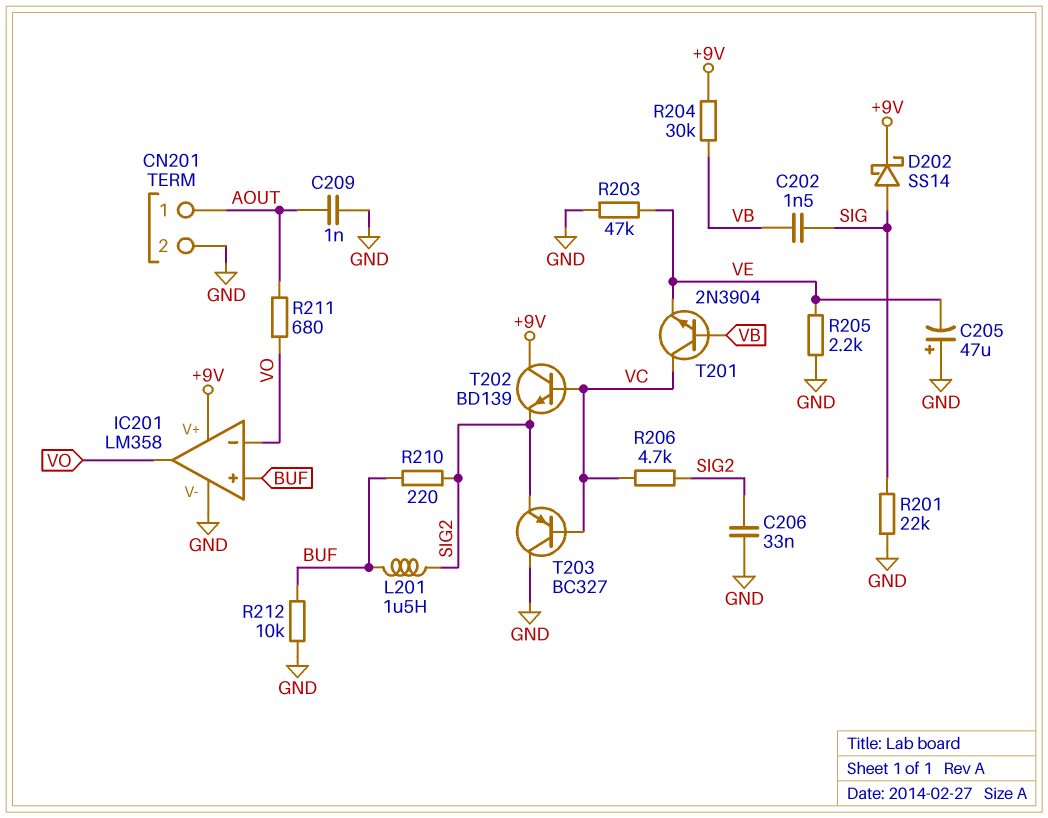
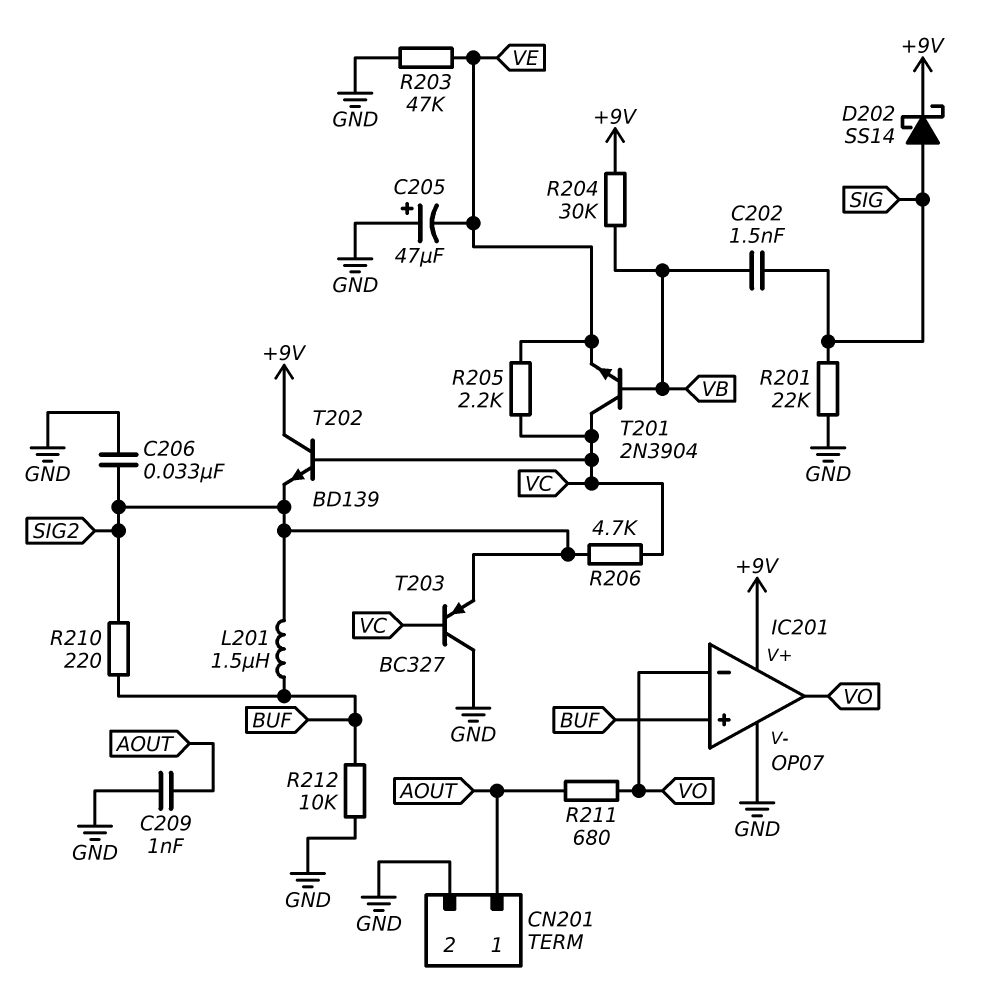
IC201: LM358 -> OP07
R205: 2.2k (GND, VE) -> 2.2k (VC, VE)

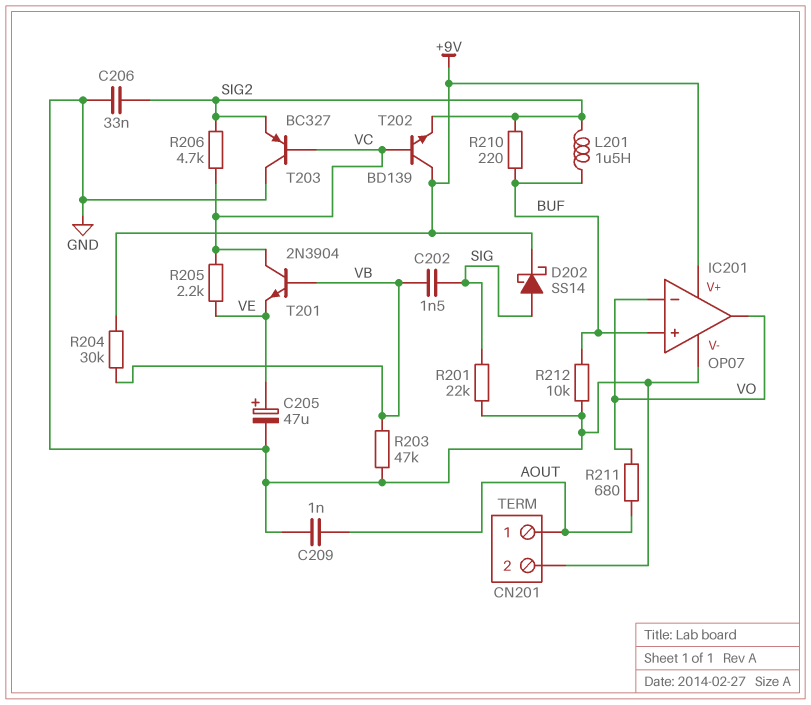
C205: 47uF (plus GND, minus VE) -> 47uF (plus VE, minus GND)
R203: 47k (GND, VE) -> 47k (GND, VB)

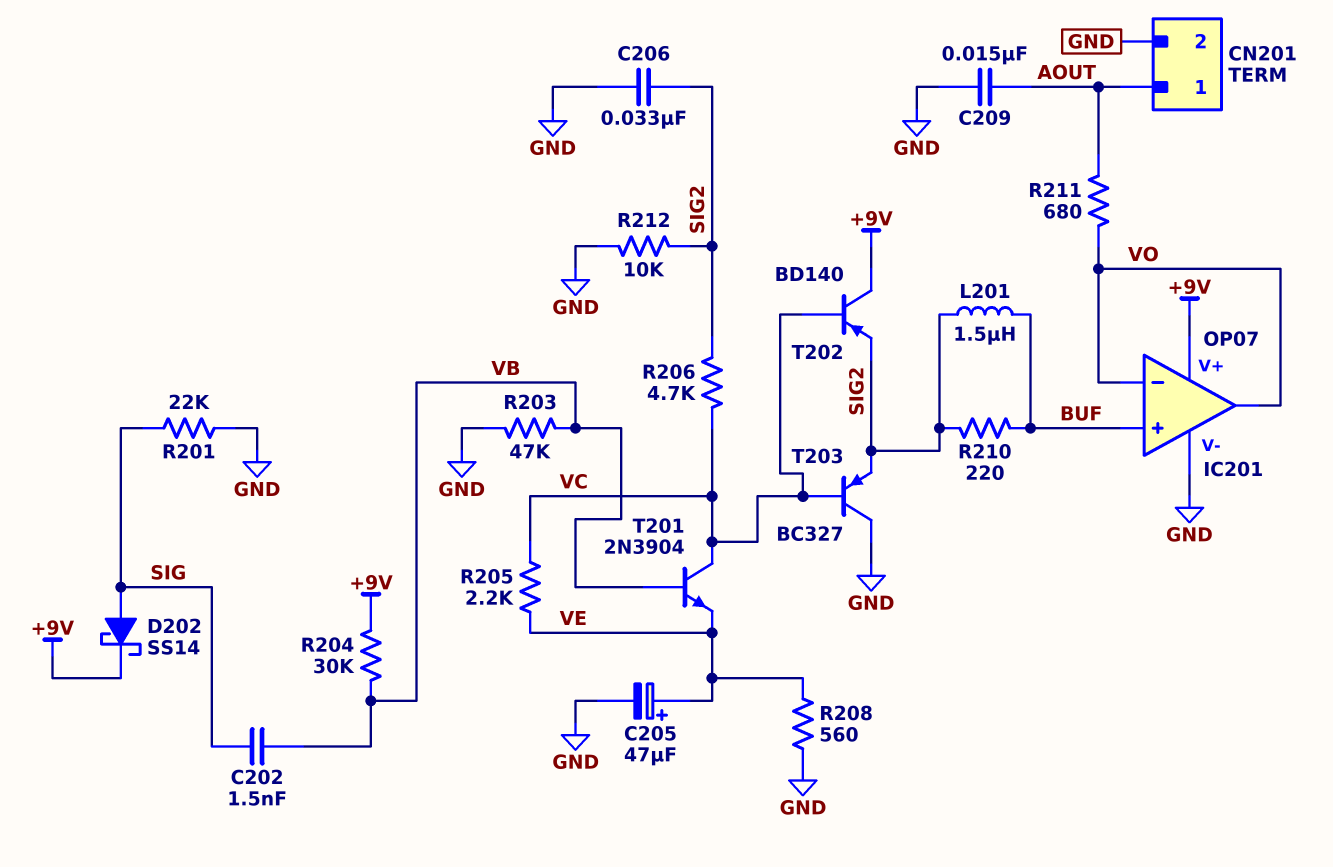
C209: 1nF (AOUT, GND) -> 15nF (AOUT, GND)
R208: none -> 560 (GND, VE)
R212: 10k (BUF, GND) -> 10k (GND, SIG2)
T202: NPN BD139 (B VC, C +9V, E SIG2) -> PNP BD140 (B VC, C +9V, E SIG2)

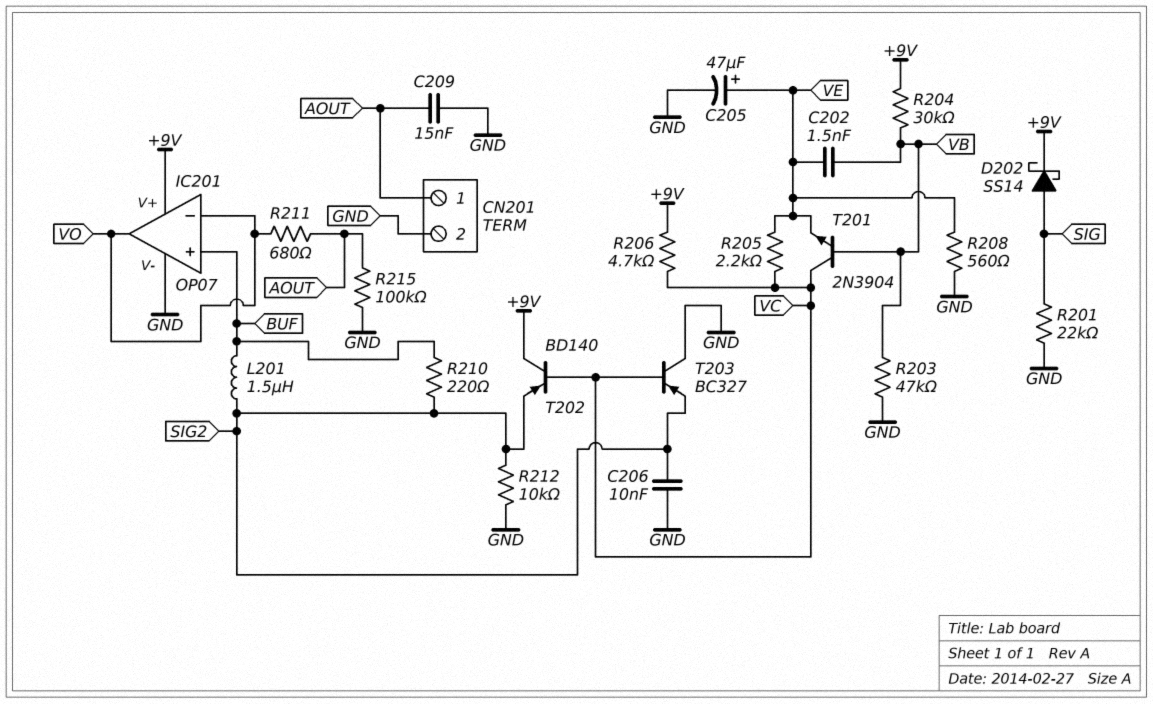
C202: 1.5nF (SIG, VB) -> 1.5nF (VB, VE)
C206: 33nF (GND, SIG2) -> 10nF (GND, SIG2)
R206: 4.7k (SIG2, VC) -> 4.7k (+9V, VC)
R215: none -> 100k (AOUT, GND)

